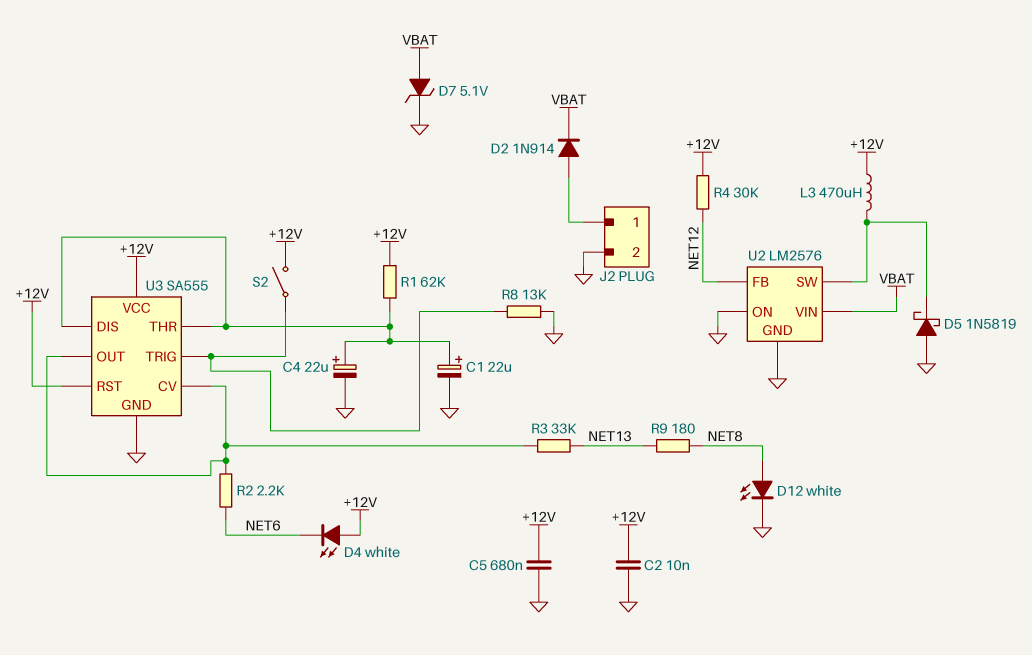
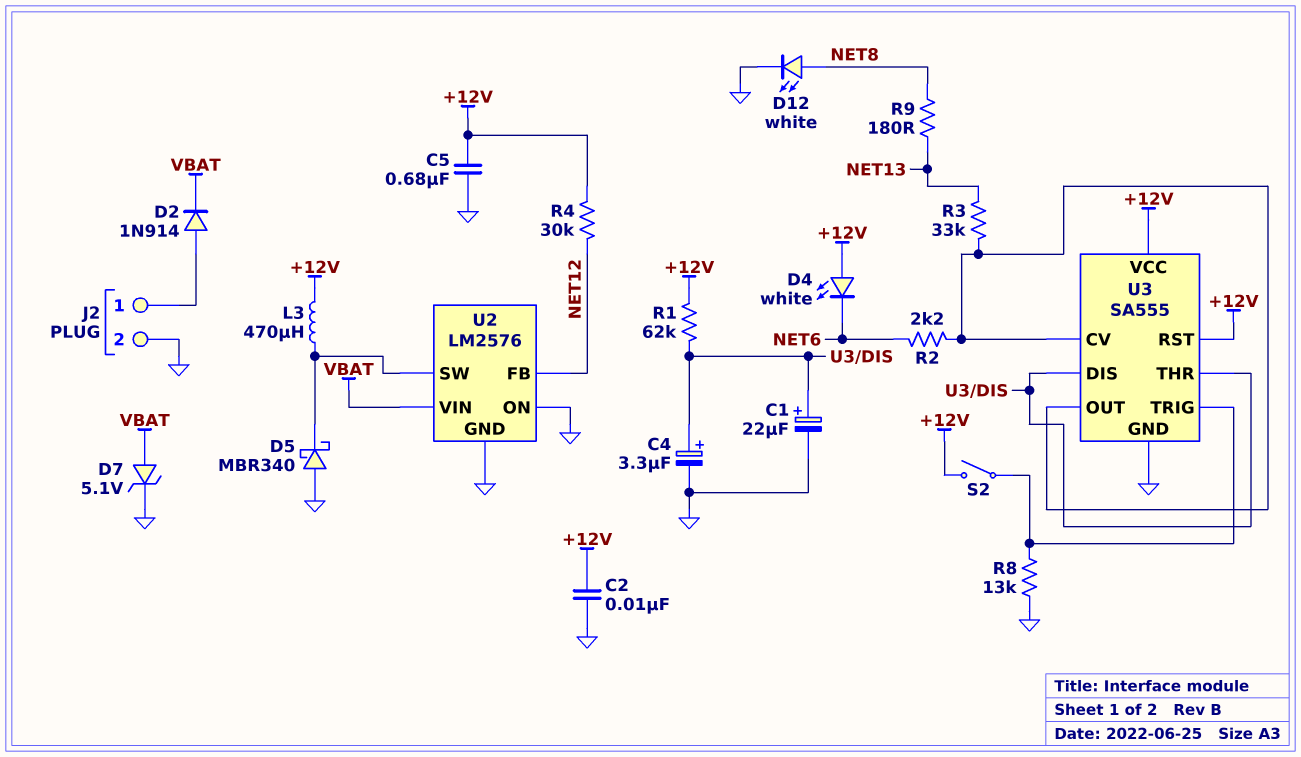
C4: 22uF (plus U3/DIS, minus GND) -> 3.3uF (plus U3/DIS, minus GND)
D5: schottky 1N5819 (A GND, K U2/SW) -> schottky MBR340 (A GND, K U2/SW)

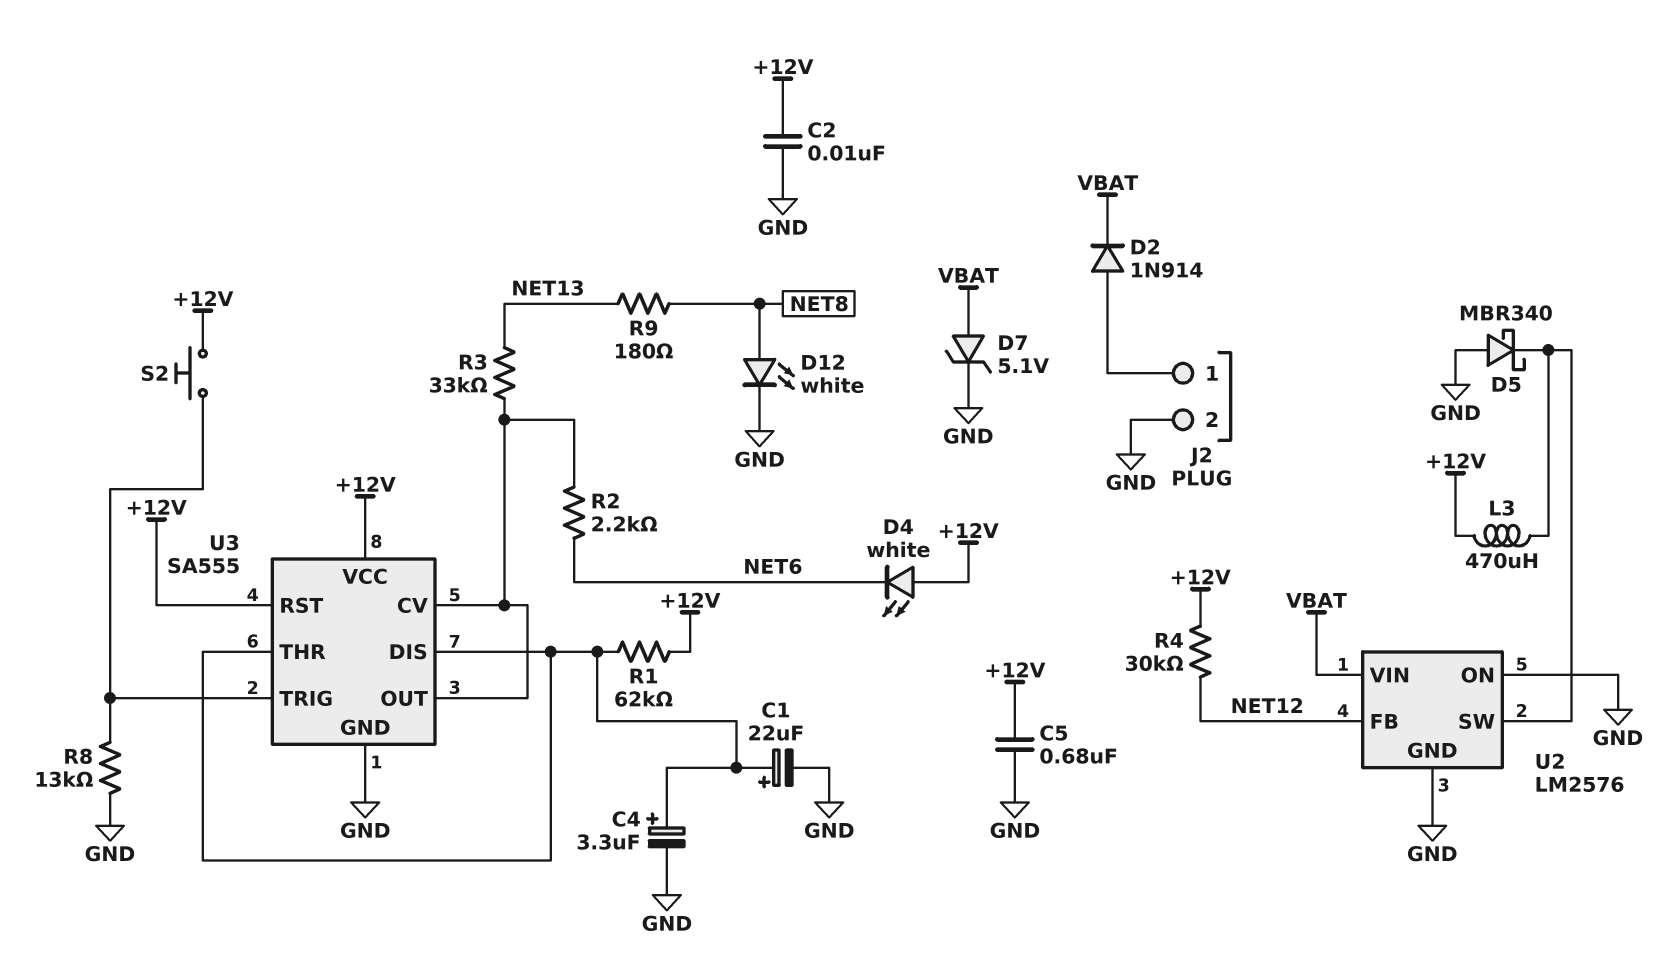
S2: switch (+12V, U3/TRIG) -> button (+12V, U3/TRIG)

